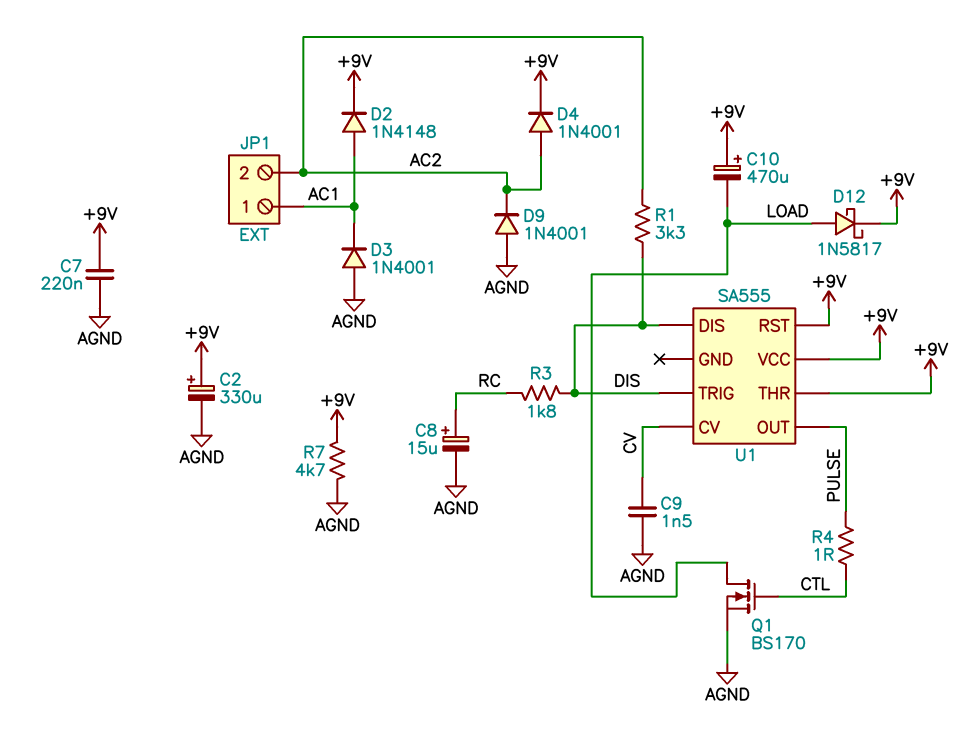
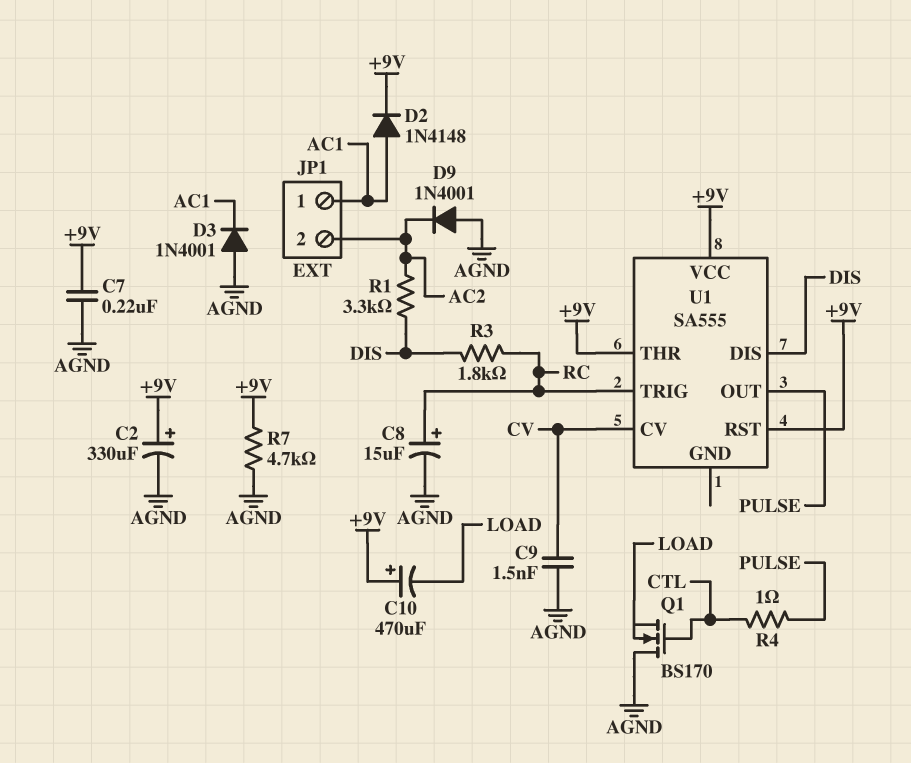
D4: diode 1N4001 (A AC2, K +9V) -> none
D12: schottky 1N5817 (A LOAD, K +9V) -> none
Q1: NMOS BS170 (G CTL, D LOAD, S AGND) -> NMOS BS170 (G CTL, D AGND, S LOAD)
U1 pin TRIG: DIS -> RC

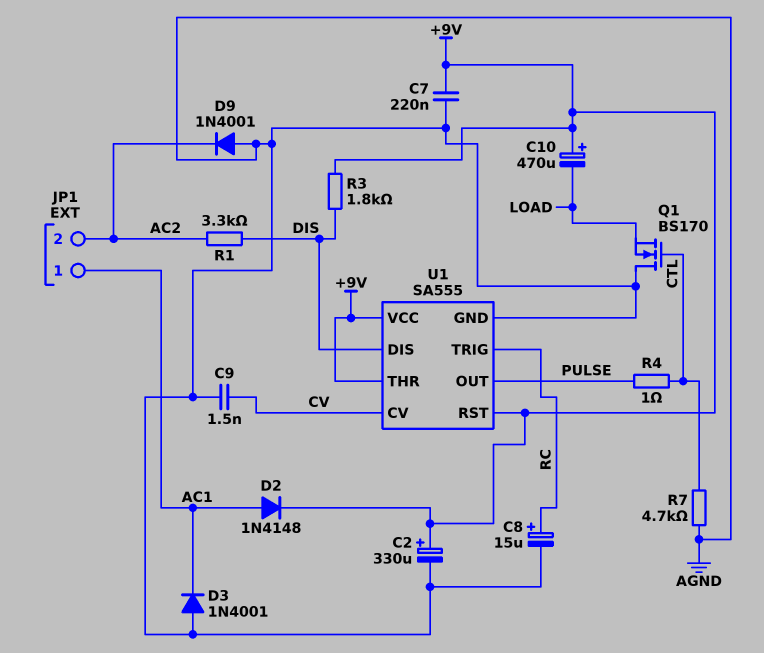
R3: 1.8k (DIS, RC) -> 1.8k (+9V, DIS)
R7: 4.7k (+9V, AGND) -> 4.7k (AGND, CTL)
U1 pin GND: none -> AGND

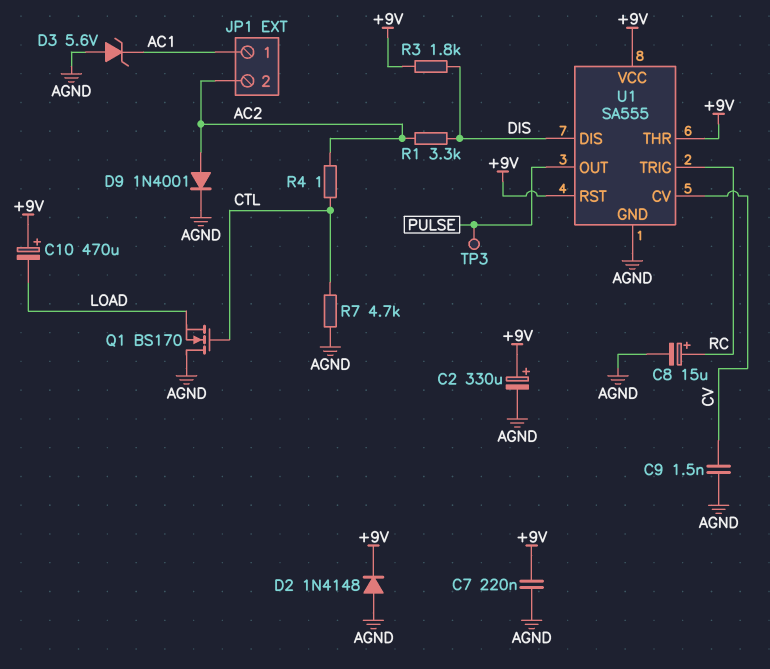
D2: diode 1N4148 (A AC1, K +9V) -> diode 1N4148 (A AGND, K +9V)
D3: diode 1N4001 (A AGND, K AC1) -> zener 5.6V (A AGND, K AC1)
D9: diode 1N4001 (A AGND, K AC2) -> diode 1N4001 (A AC2, K AGND)
R4: 1 (CTL, PULSE) -> 1 (AC2, CTL)
TP3: none -> test point (PULSE)

